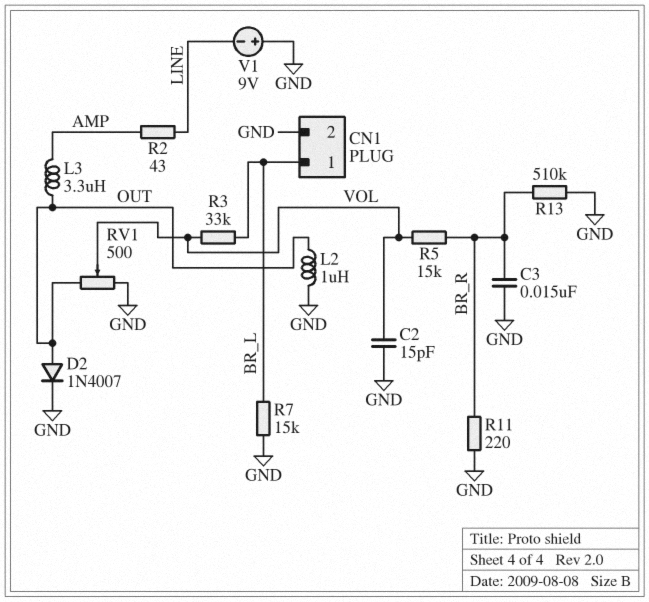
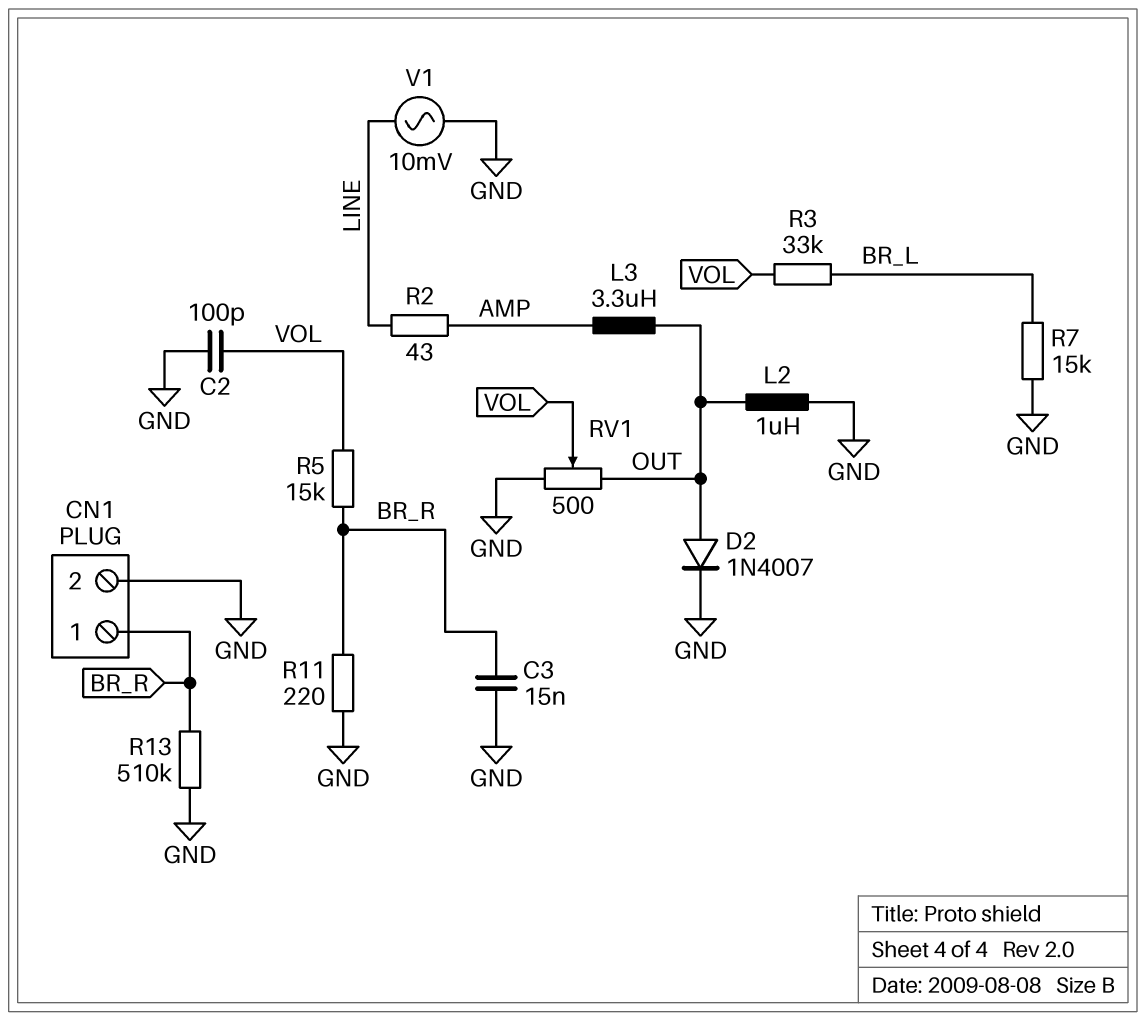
C2: 15pF (GND, VOL) -> 100pF (GND, VOL)
CN1 pin 1: BR_L -> BR_R
V1: 9V (plus GND, minus LINE) -> AC 10mV (GND, LINE)

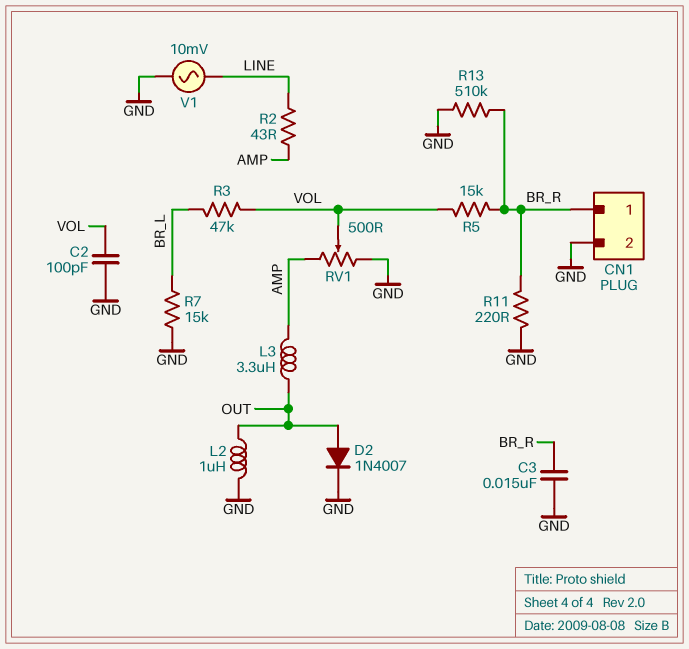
R3: 33k (BR_L, VOL) -> 47k (BR_L, VOL)
RV1: 500 (GND, OUT, wiper VOL) -> 500 (AMP, GND, wiper VOL)

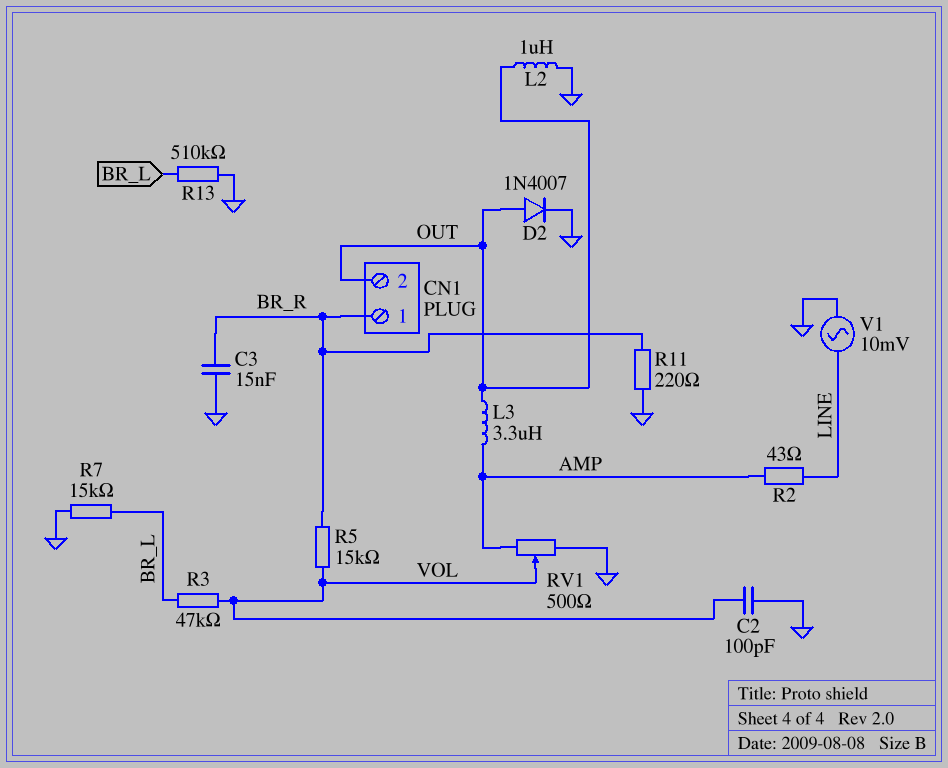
CN1 pin 2: GND -> OUT
R13: 510k (BR_R, GND) -> 510k (BR_L, GND)

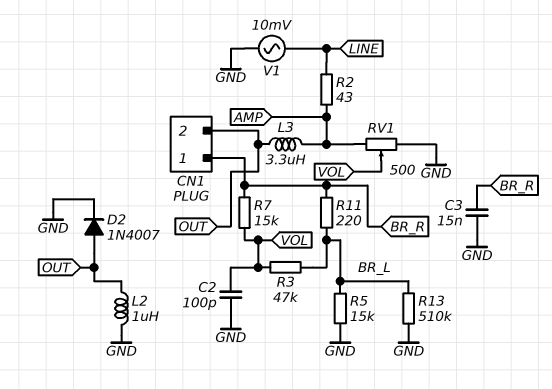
R5: 15k (BR_R, VOL) -> 15k (BR_L, GND)
R7: 15k (BR_L, GND) -> 15k (BR_R, VOL)
R11: 220 (BR_R, GND) -> 220 (BR_L, BR_R)

